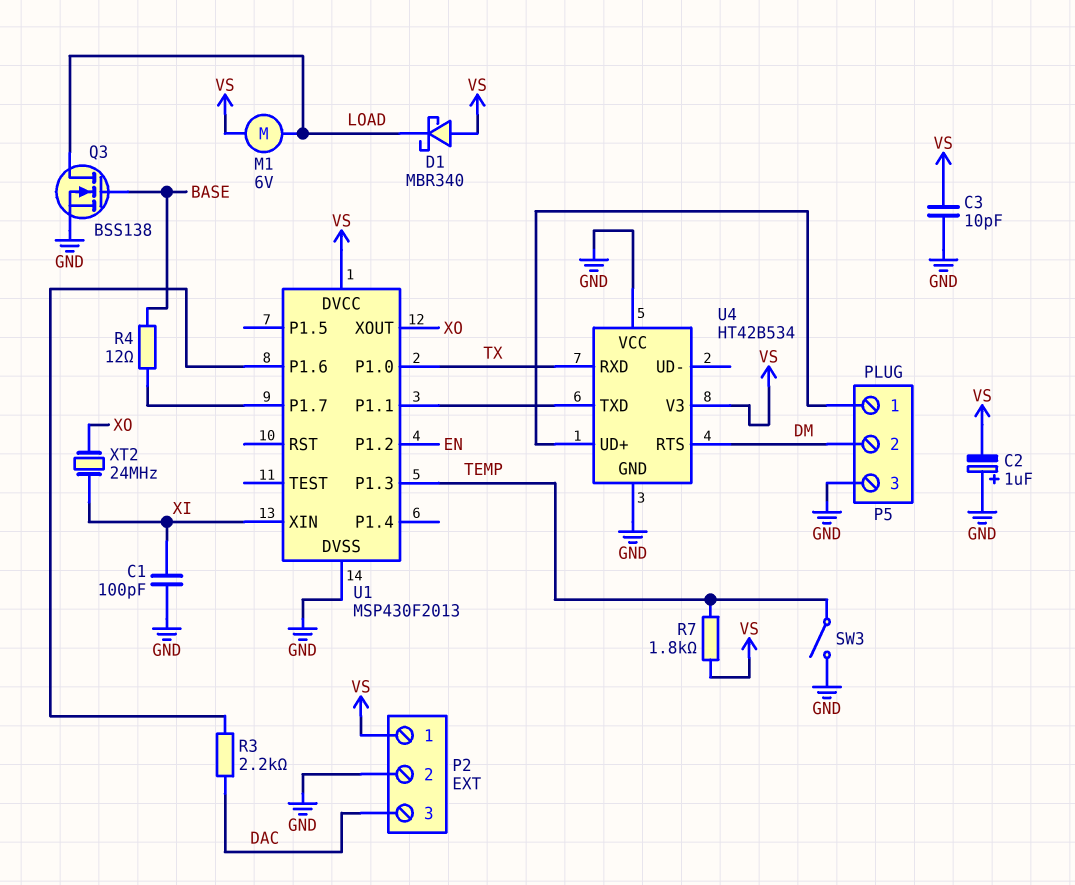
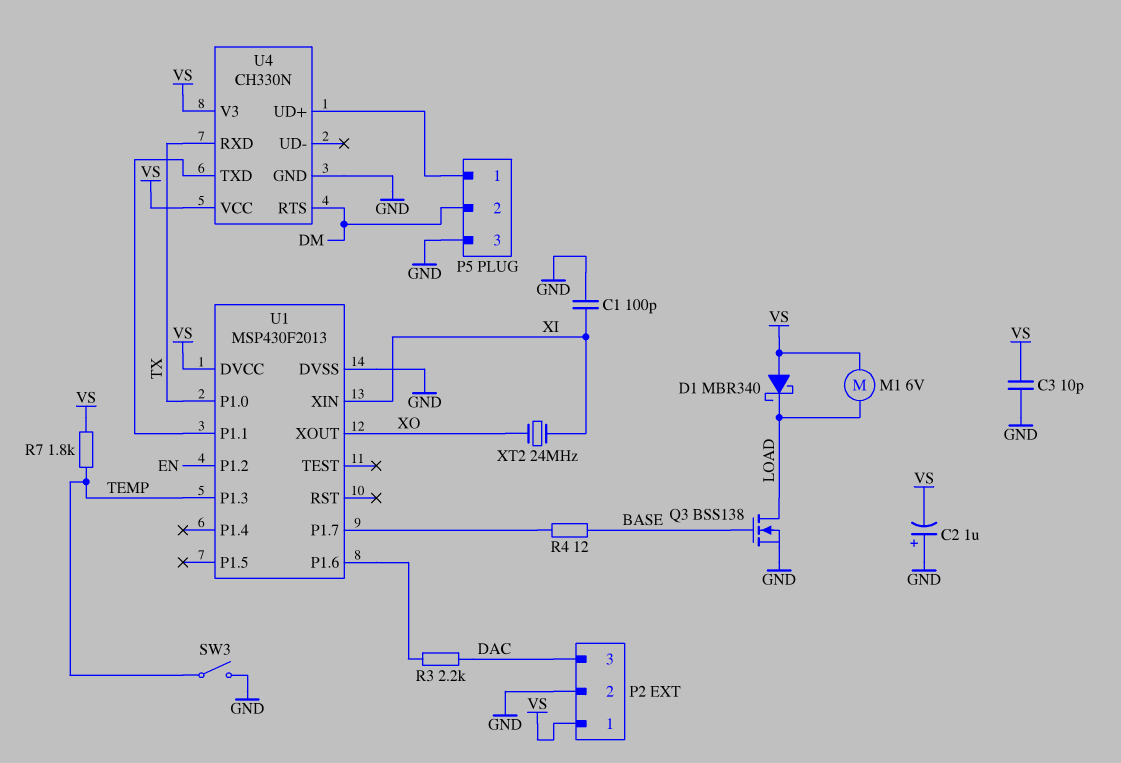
U4: HT42B534 -> CH330N
U4 pin VCC: GND -> VS

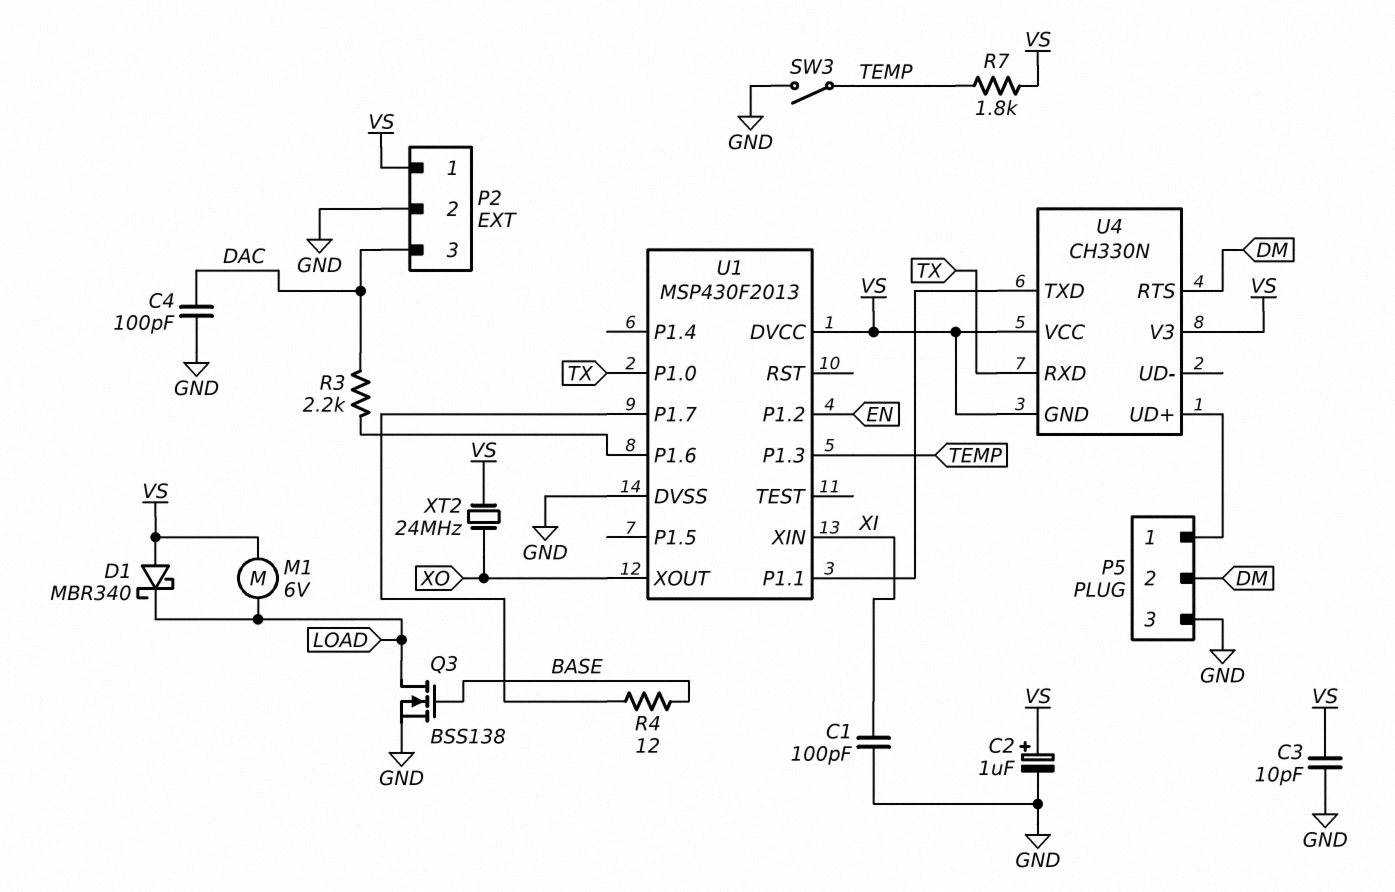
C2: 1uF (plus GND, minus VS) -> 1uF (plus VS, minus GND)
C4: none -> 100pF (DAC, GND)
U4 pin GND: GND -> VS
XT2: 24MHz (XI, XO) -> 24MHz (VS, XO)

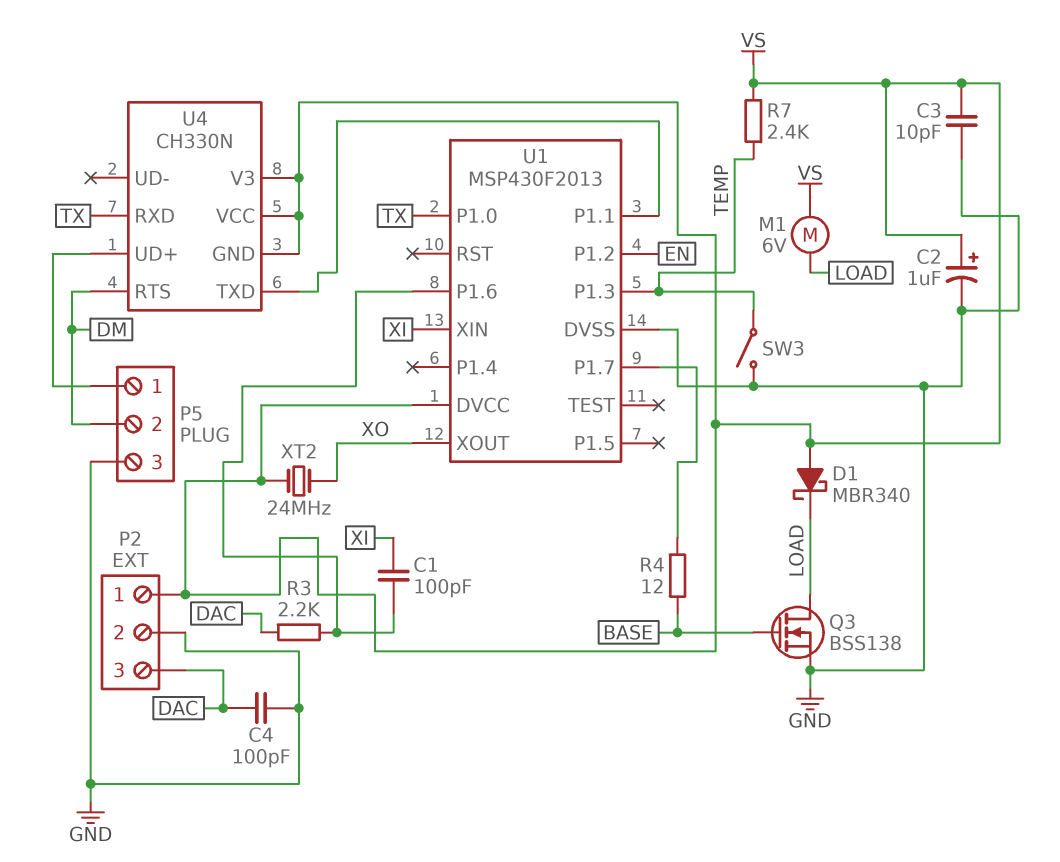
C1: 100pF (GND, XI) -> 100pF (U1/P1.6, XI)
R7: 1.8k (TEMP, VS) -> 2.4k (TEMP, VS)

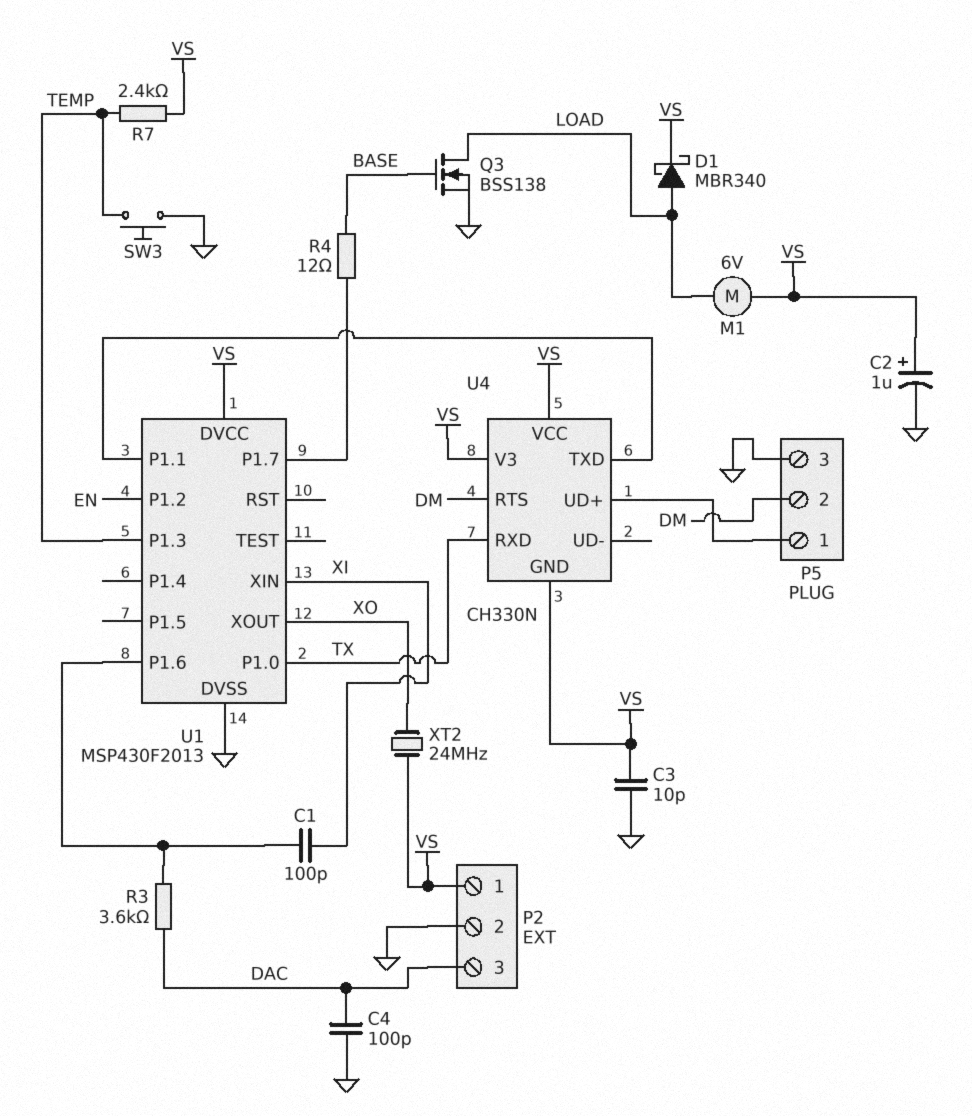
D1: schottky MBR340 (A VS, K LOAD) -> schottky MBR340 (A LOAD, K VS)
R3: 2.2k (DAC, U1/P1.6) -> 3.6k (DAC, U1/P1.6)
SW3: switch (GND, TEMP) -> button (GND, TEMP)

